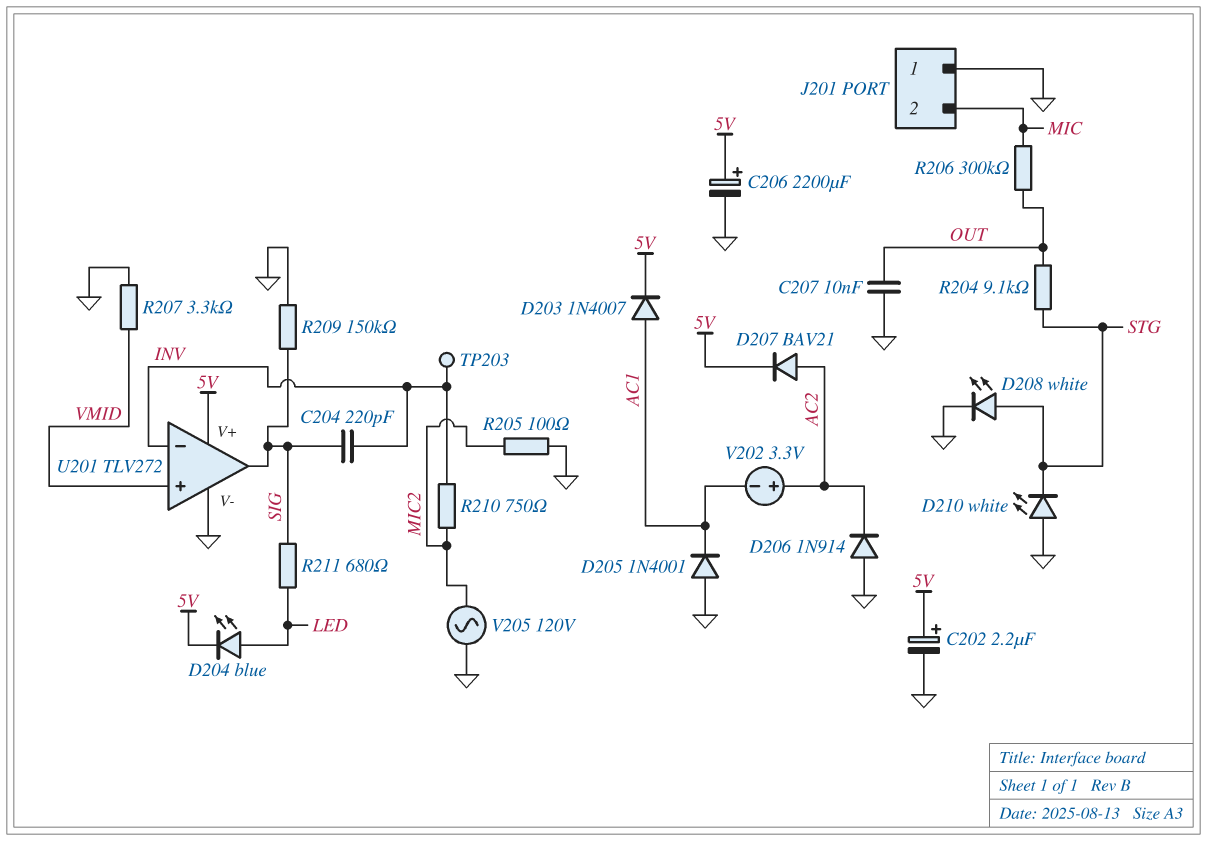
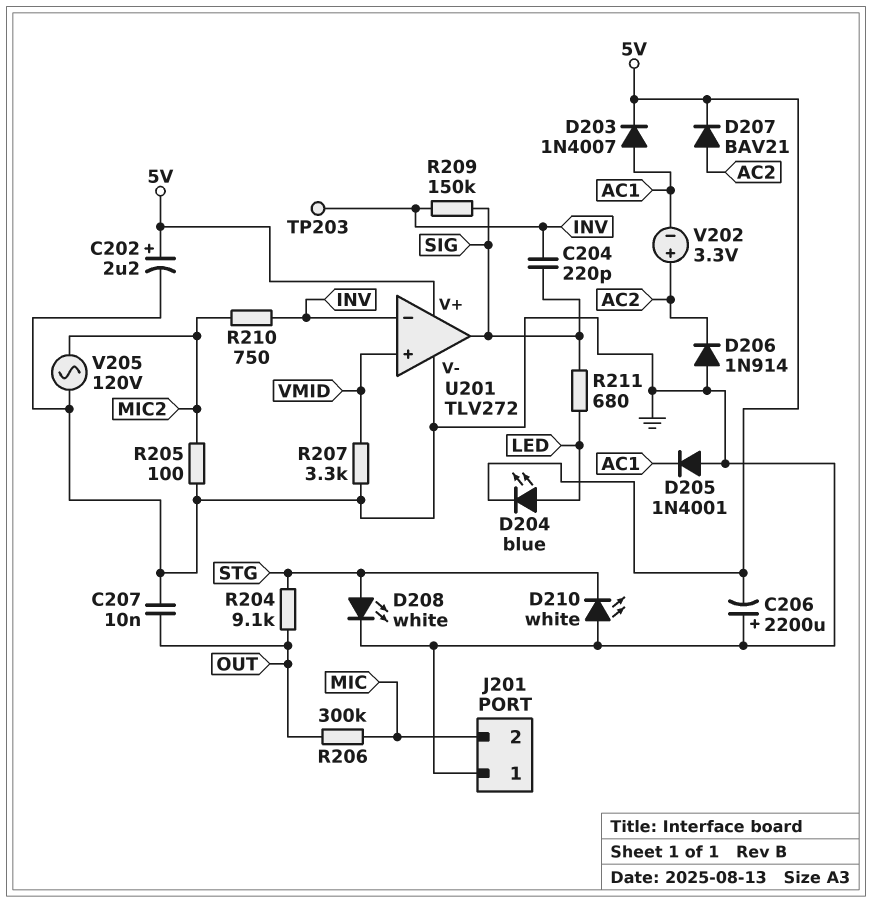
C206: 2200uF (plus 5V, minus GND) -> 2200uF (plus GND, minus 5V)
R209: 150k (GND, SIG) -> 150k (INV, SIG)

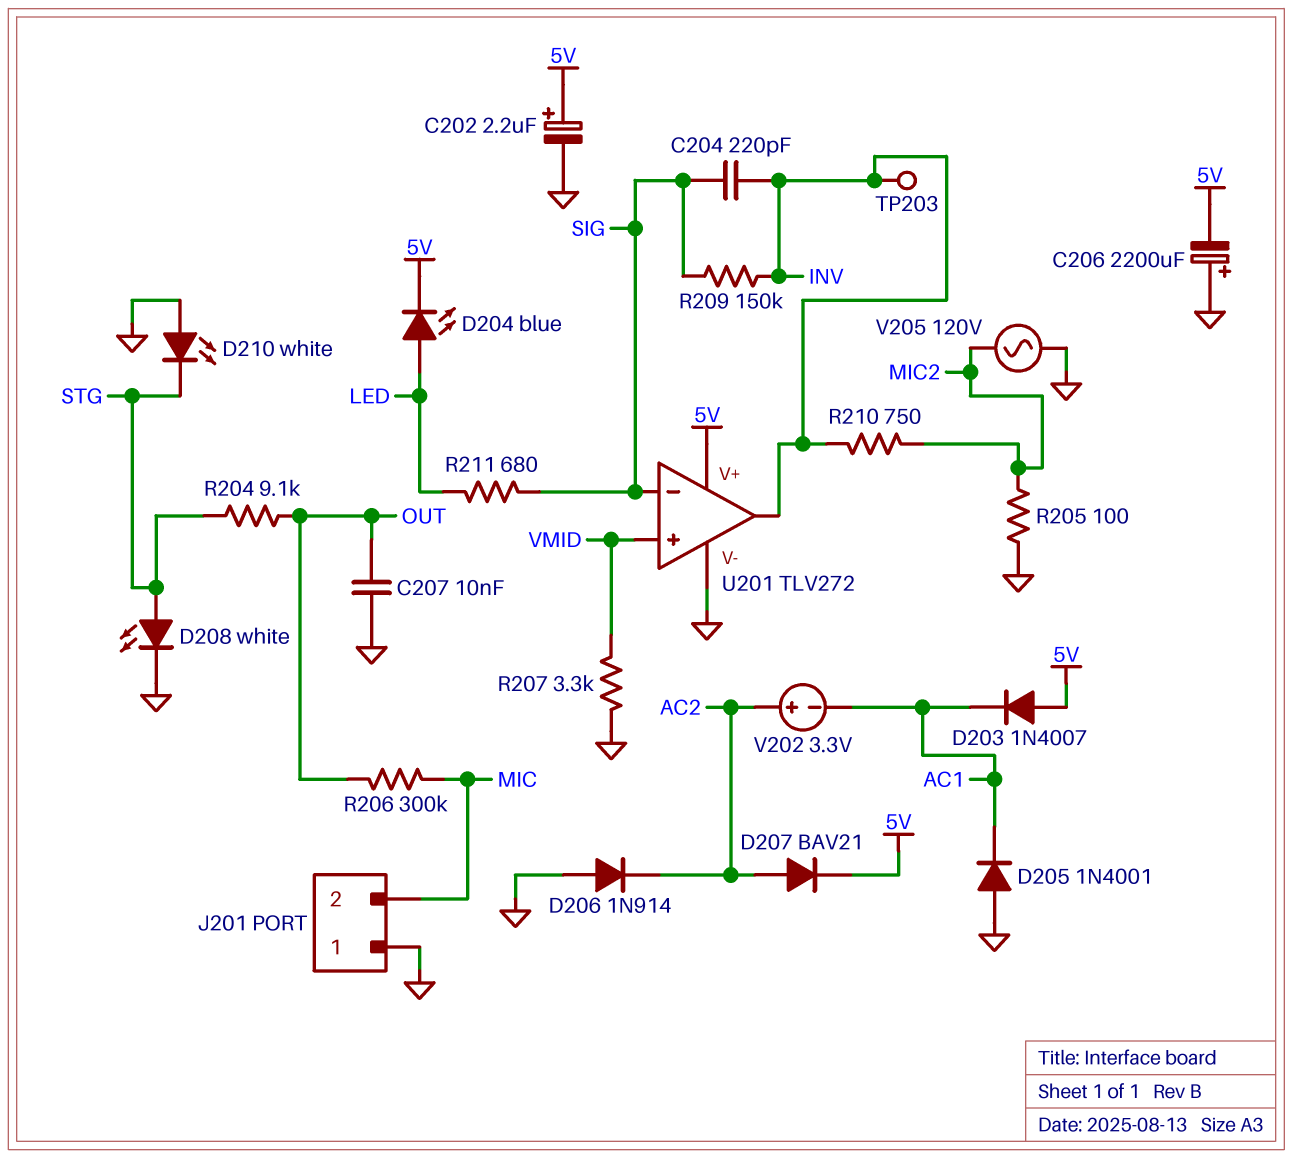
D203: diode 1N4007 (A AC1, K 5V) -> diode 1N4007 (A 5V, K AC1)
U201 pin in-: INV -> SIG
U201 pin out: SIG -> INV

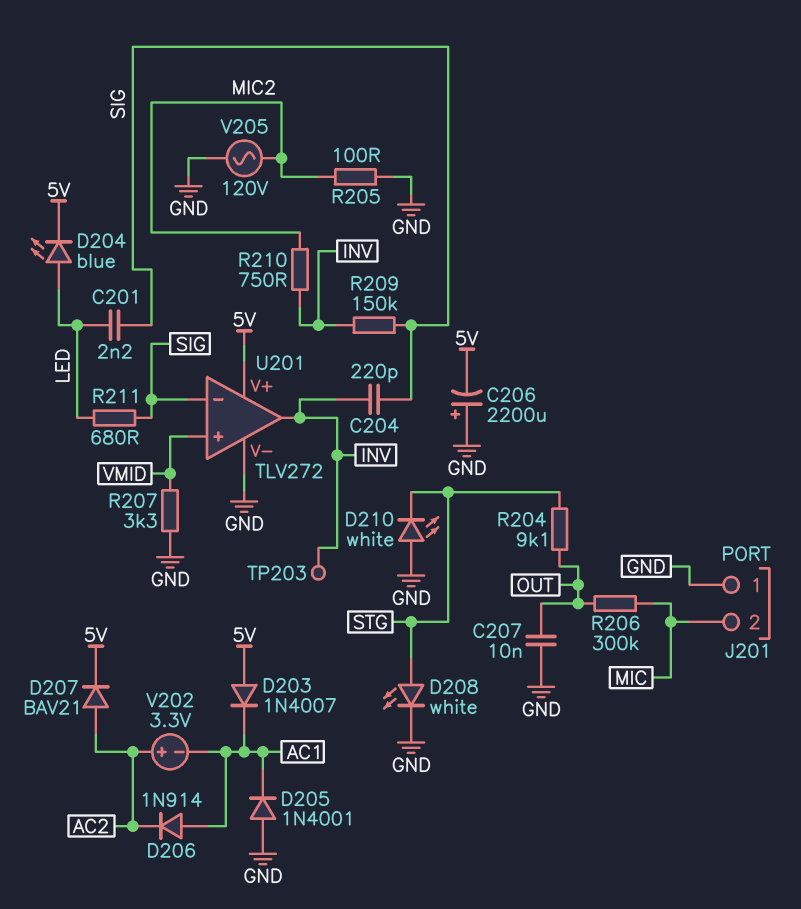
C201: none -> 2.2nF (LED, SIG)
C202: 2.2uF (plus 5V, minus GND) -> none
D206: diode 1N914 (A GND, K AC2) -> diode 1N914 (A AC1, K AC2)

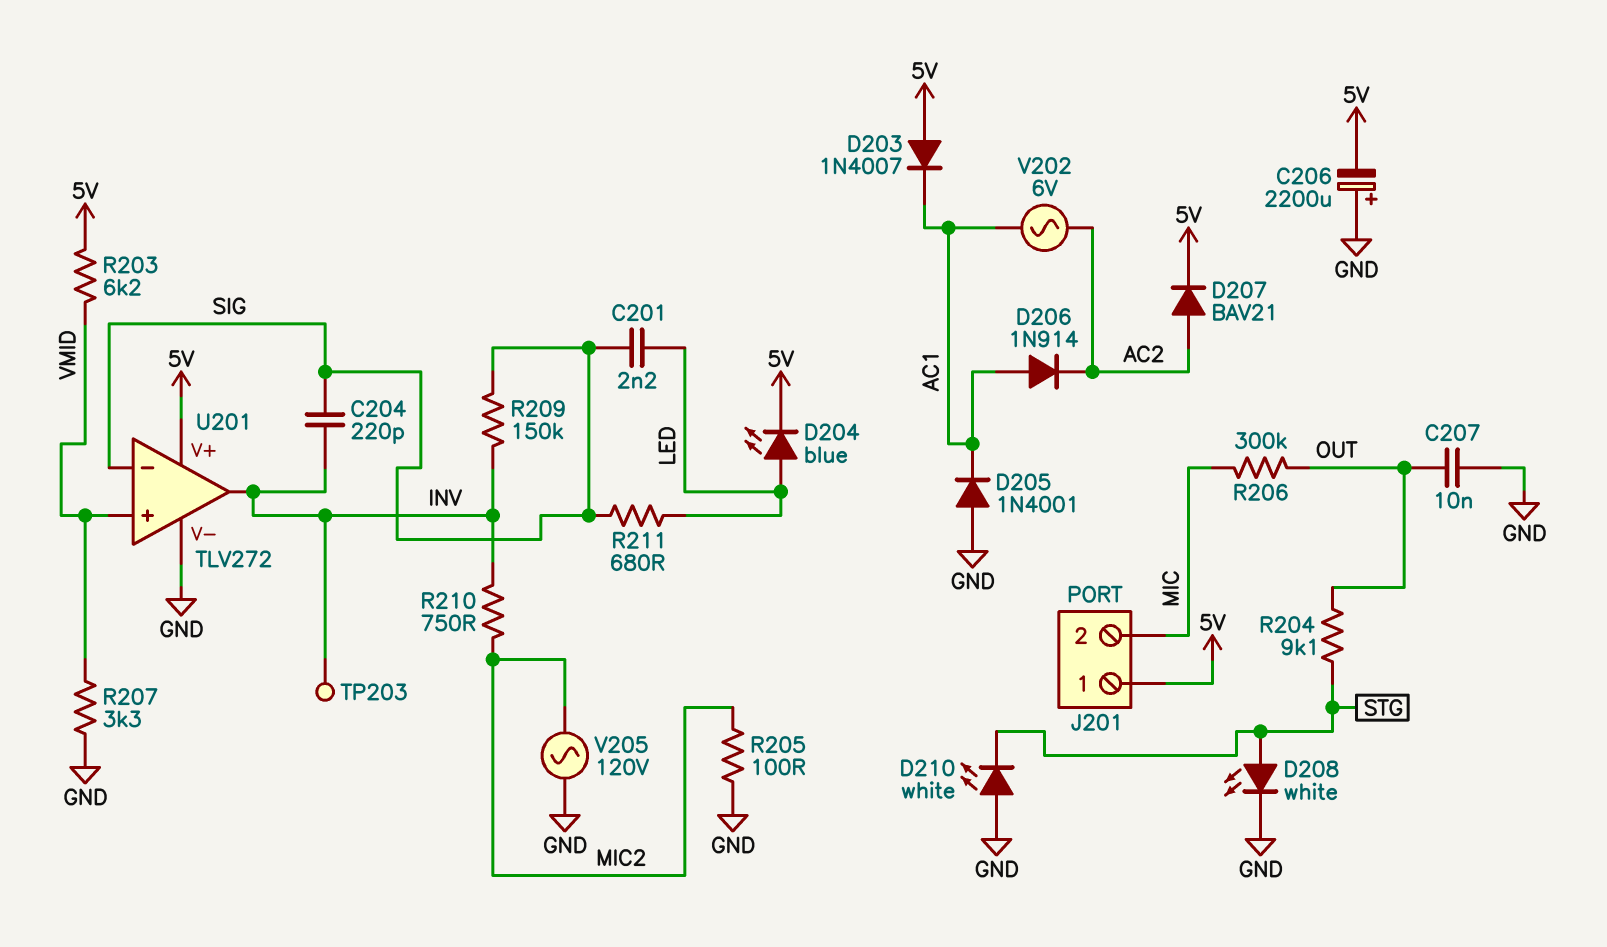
J201 pin 1: GND -> 5V
R203: none -> 6.2k (5V, VMID)
V202: 3.3V (plus AC2, minus AC1) -> AC 6V (AC1, AC2)

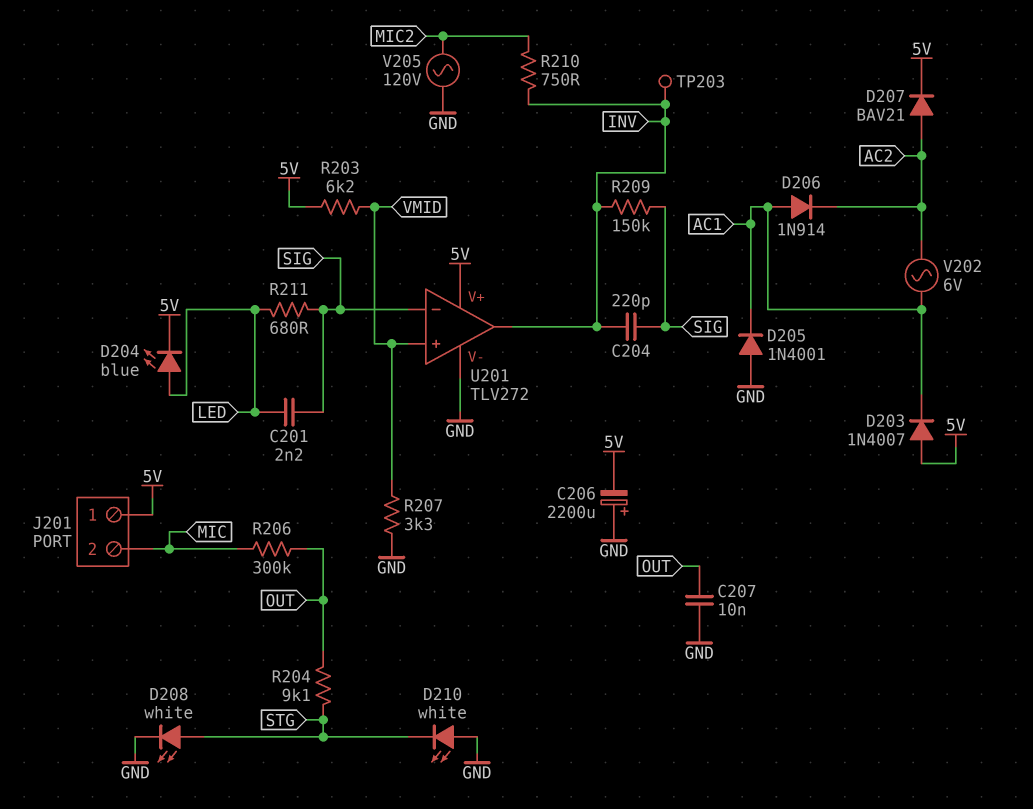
R205: 100 (GND, MIC2) -> none

